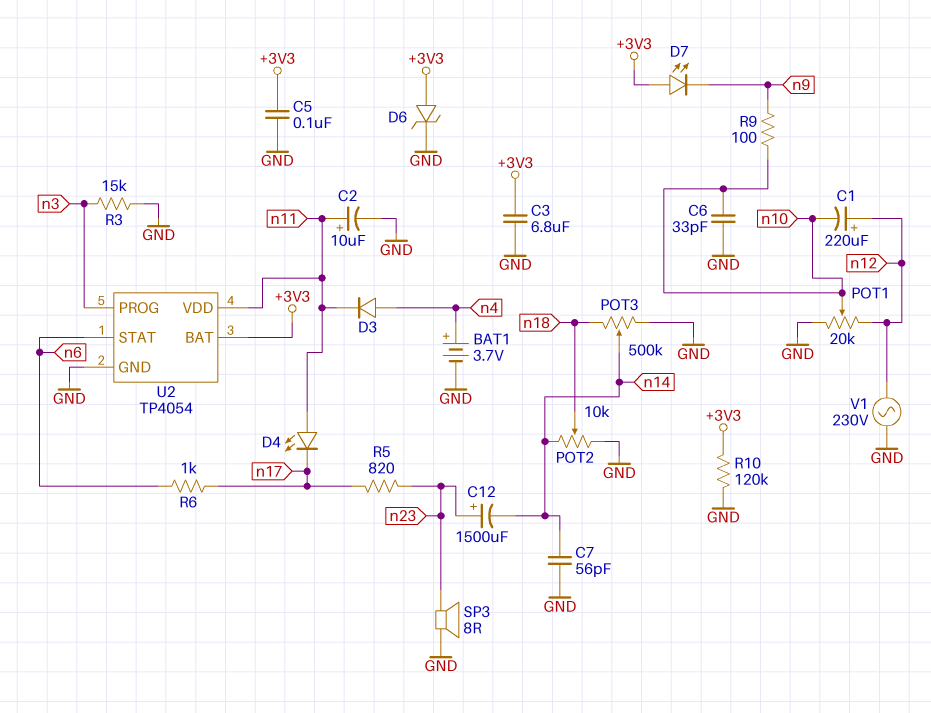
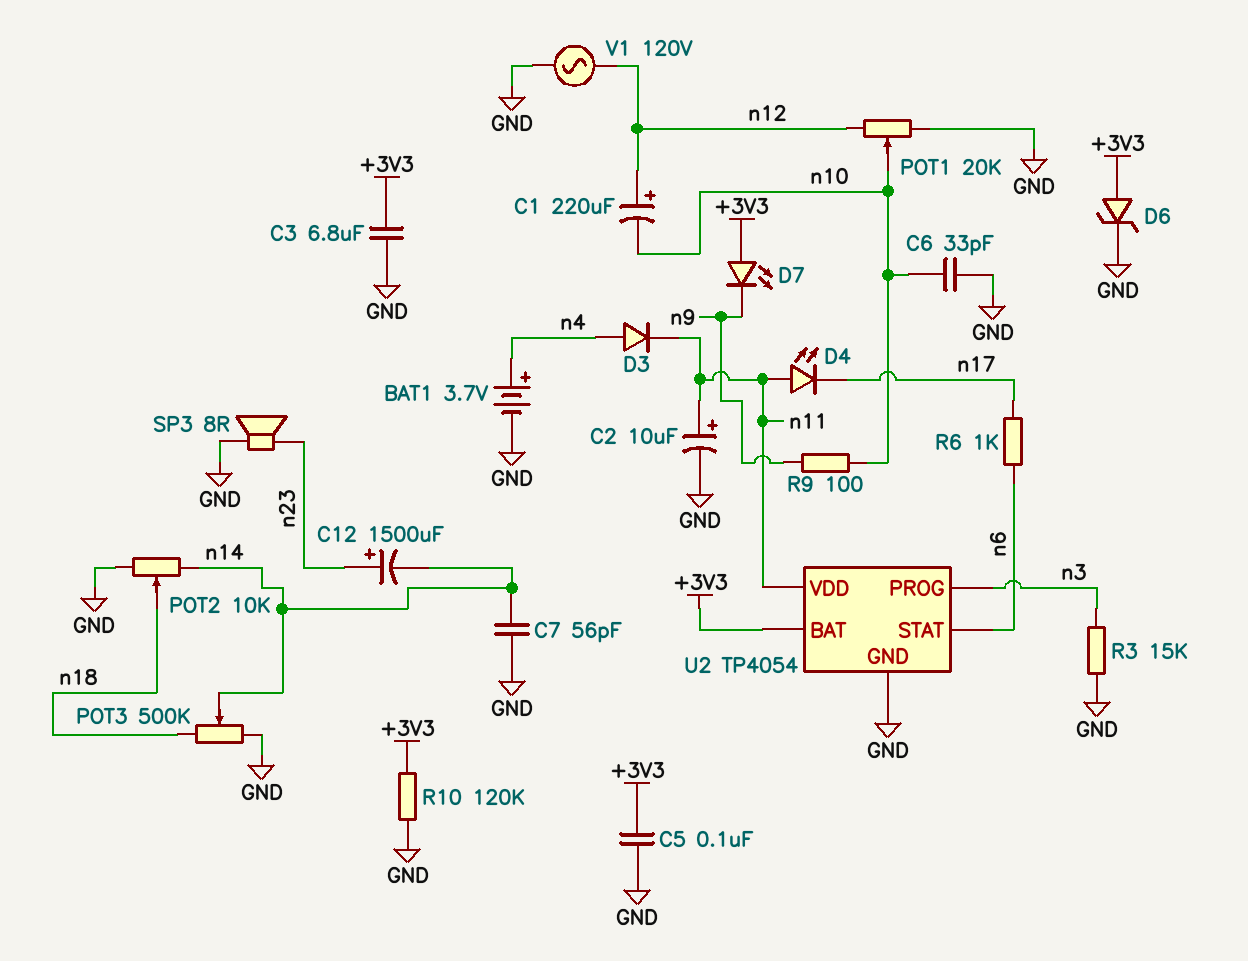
R5: 820 (n17, n23) -> none
V1: AC 230V (GND, n12) -> AC 120V (GND, n12)

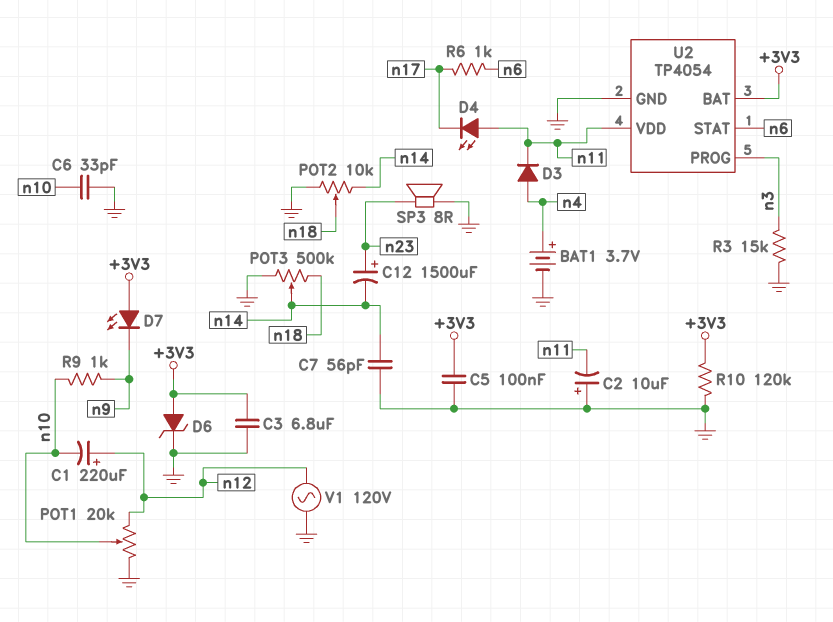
C2: 10uF (plus n11, minus GND) -> 10uF (plus GND, minus n11)
R9: 100 (n9, n10) -> 1k (n9, n10)

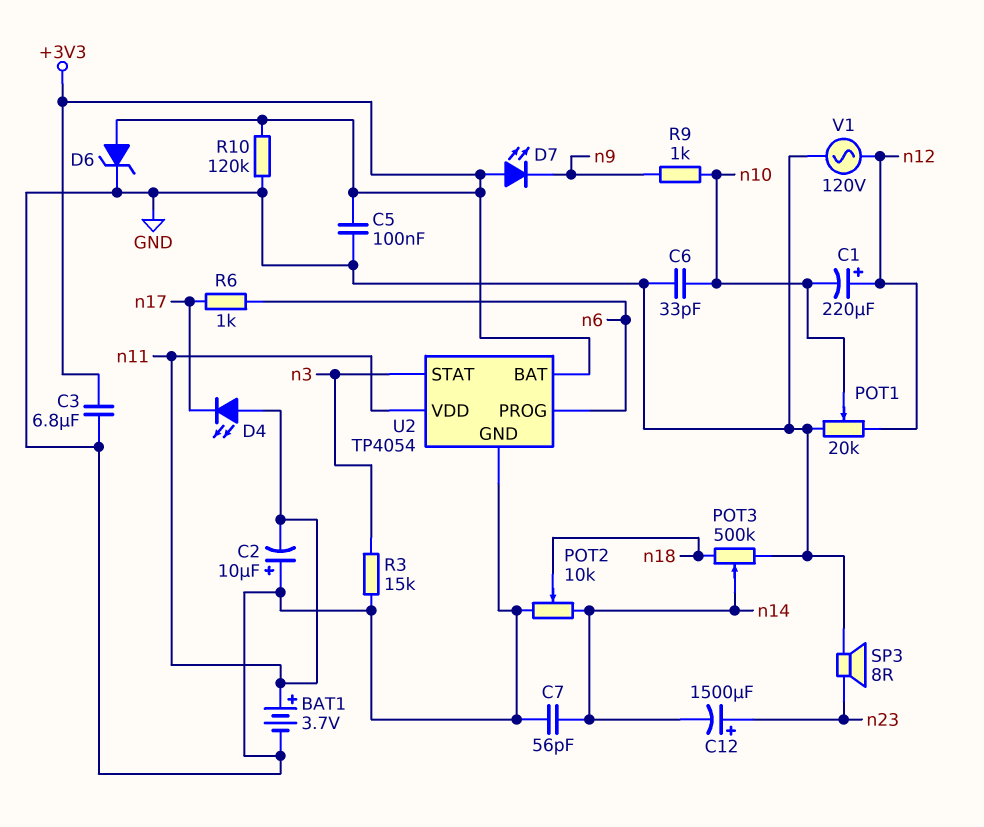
BAT1: 3.7V (plus n4, minus GND) -> 3.7V (plus n11, minus GND)
D3: diode (A n4, K n11) -> none
U2 pin PROG: n3 -> n6
U2 pin STAT: n6 -> n3

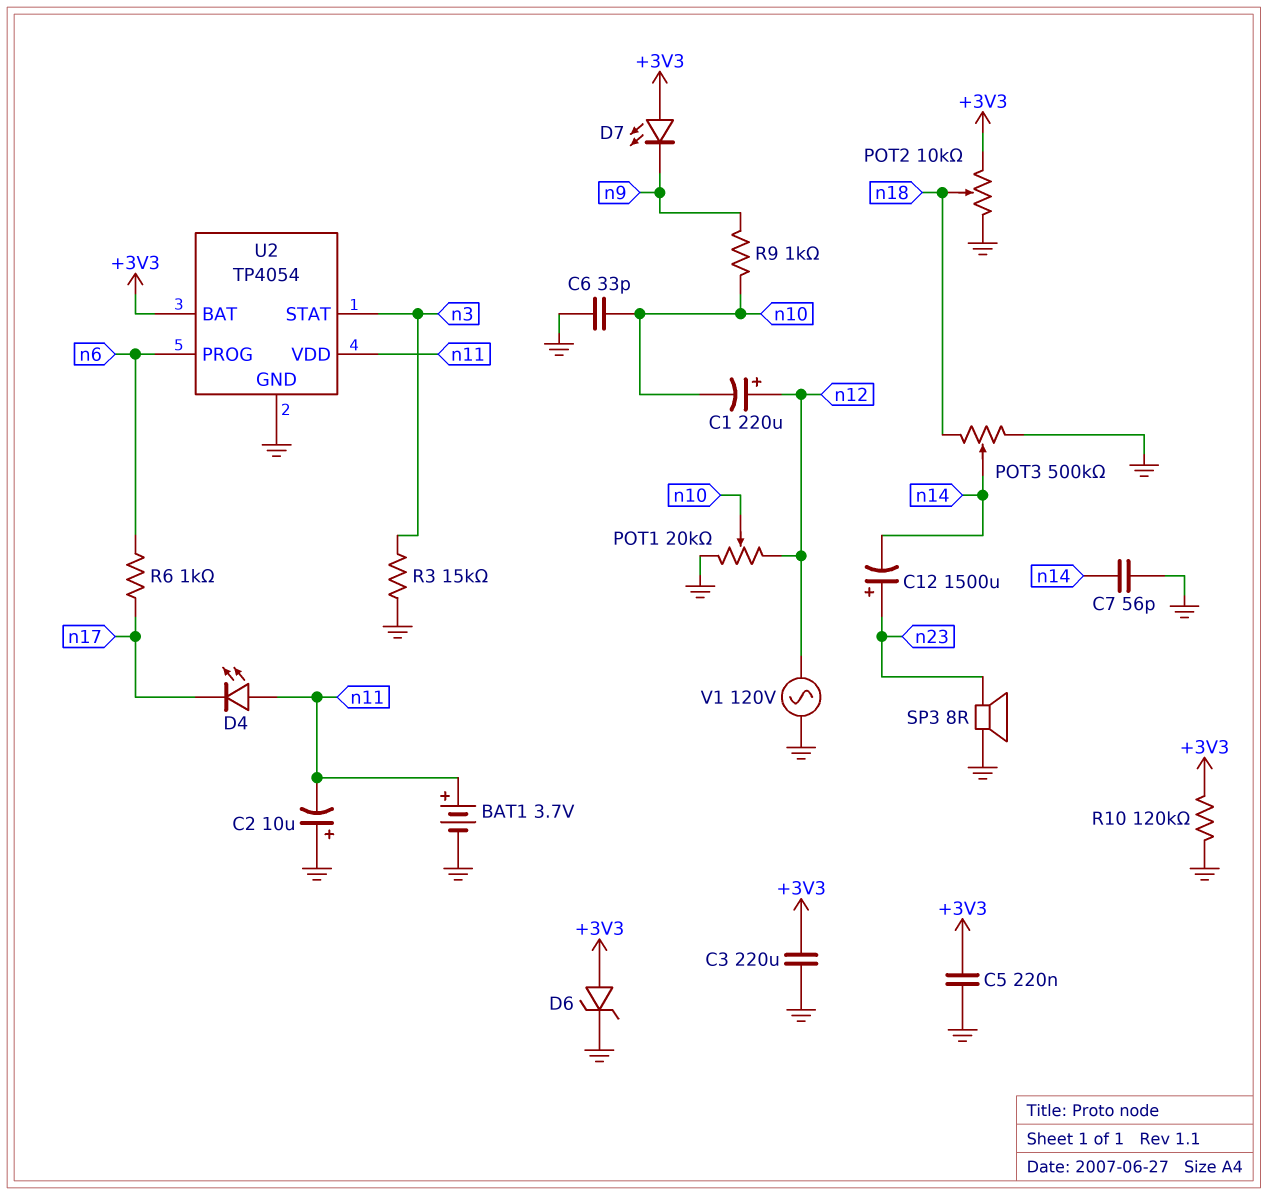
C3: 6.8uF (+3V3, GND) -> 220uF (+3V3, GND)
C5: 100nF (+3V3, GND) -> 220nF (+3V3, GND)
POT2: 10k (GND, n14, wiper n18) -> 10k (+3V3, GND, wiper n18)

